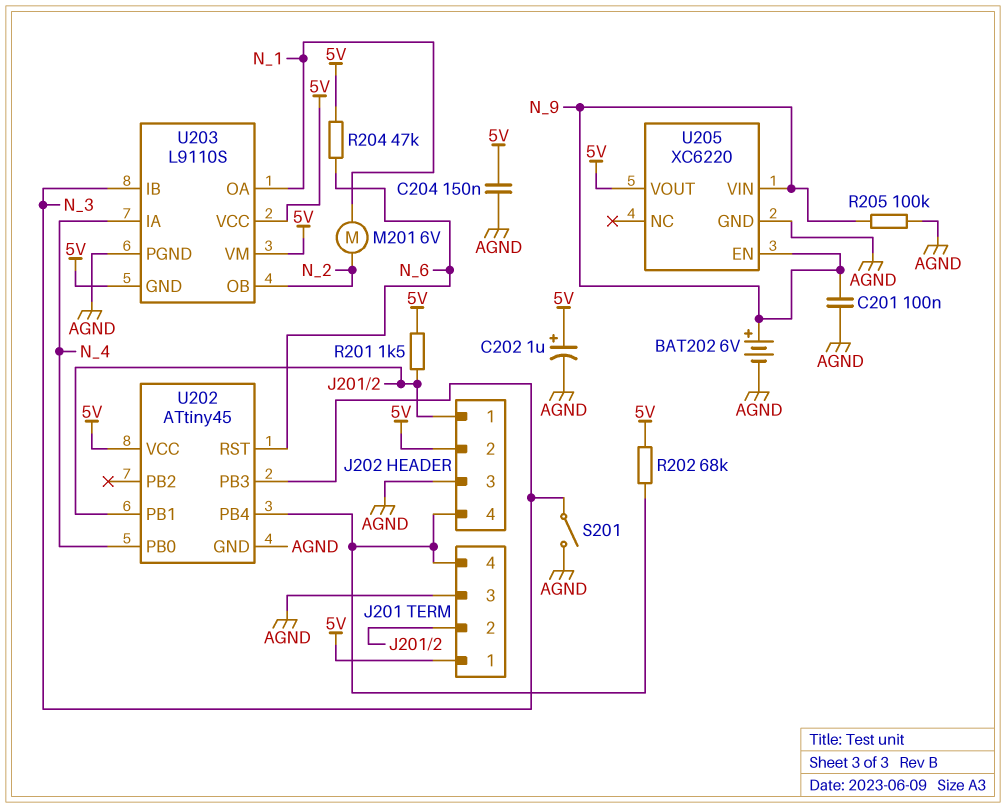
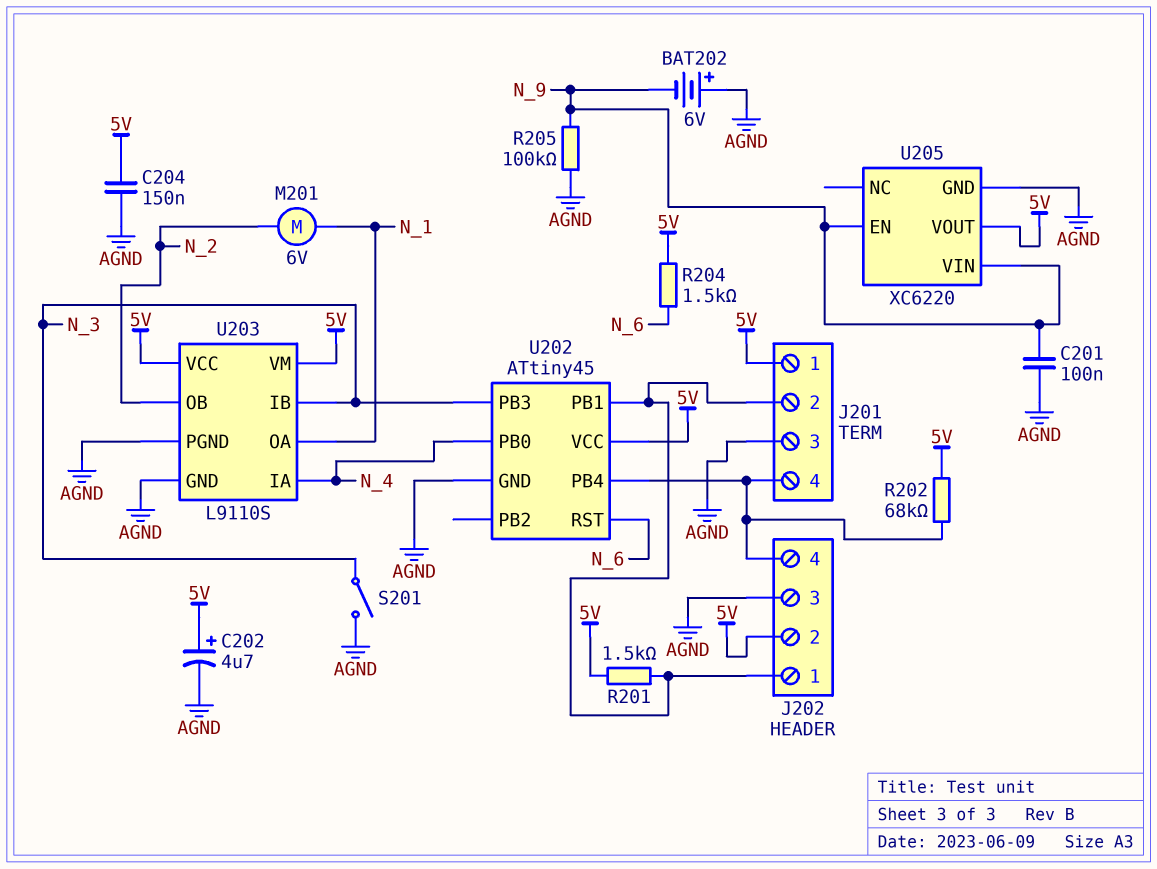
BAT202: 6V (plus N_9, minus AGND) -> 6V (plus AGND, minus N_9)
C202: 1uF (plus 5V, minus AGND) -> 4.7uF (plus 5V, minus AGND)
R204: 47k (5V, N_6) -> 1.5k (5V, N_6)
U203 pin GND: 5V -> AGND

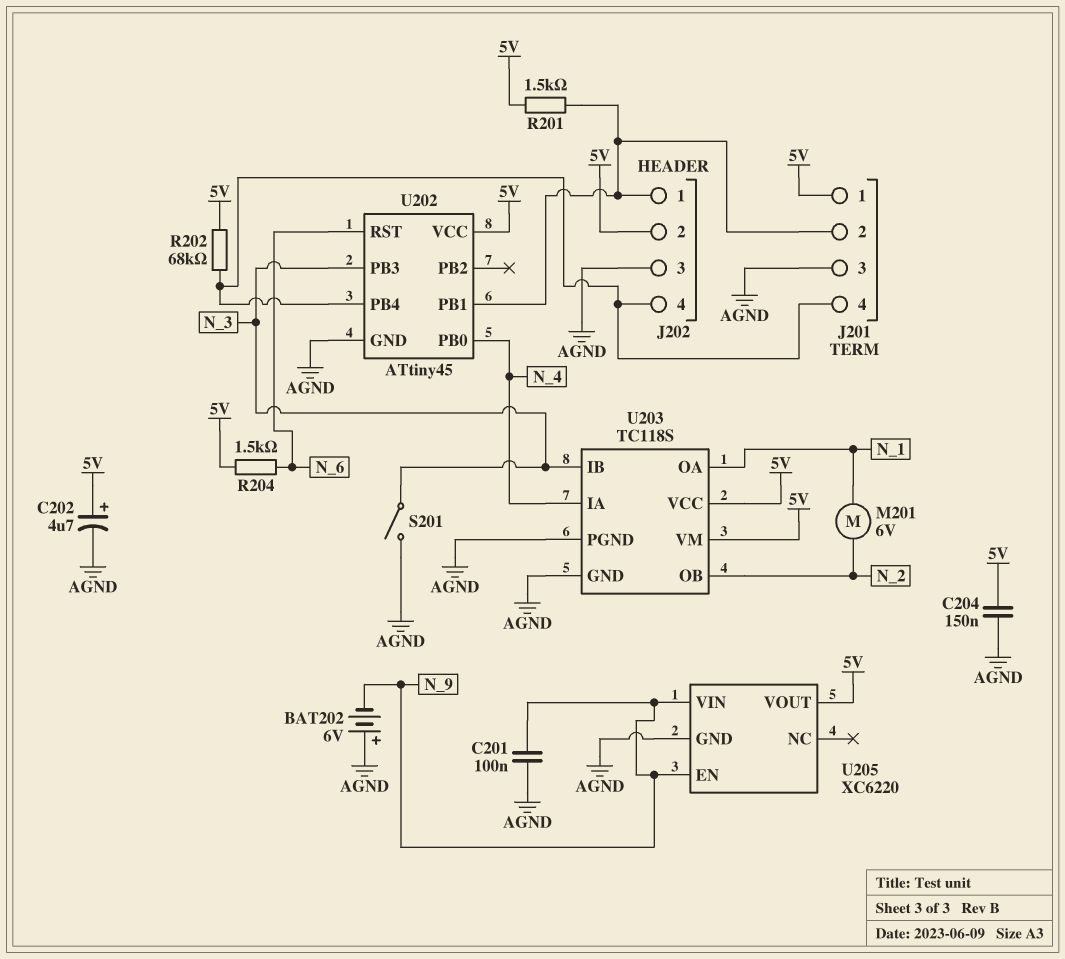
R205: 100k (AGND, N_9) -> none
U203: L9110S -> TC118S

